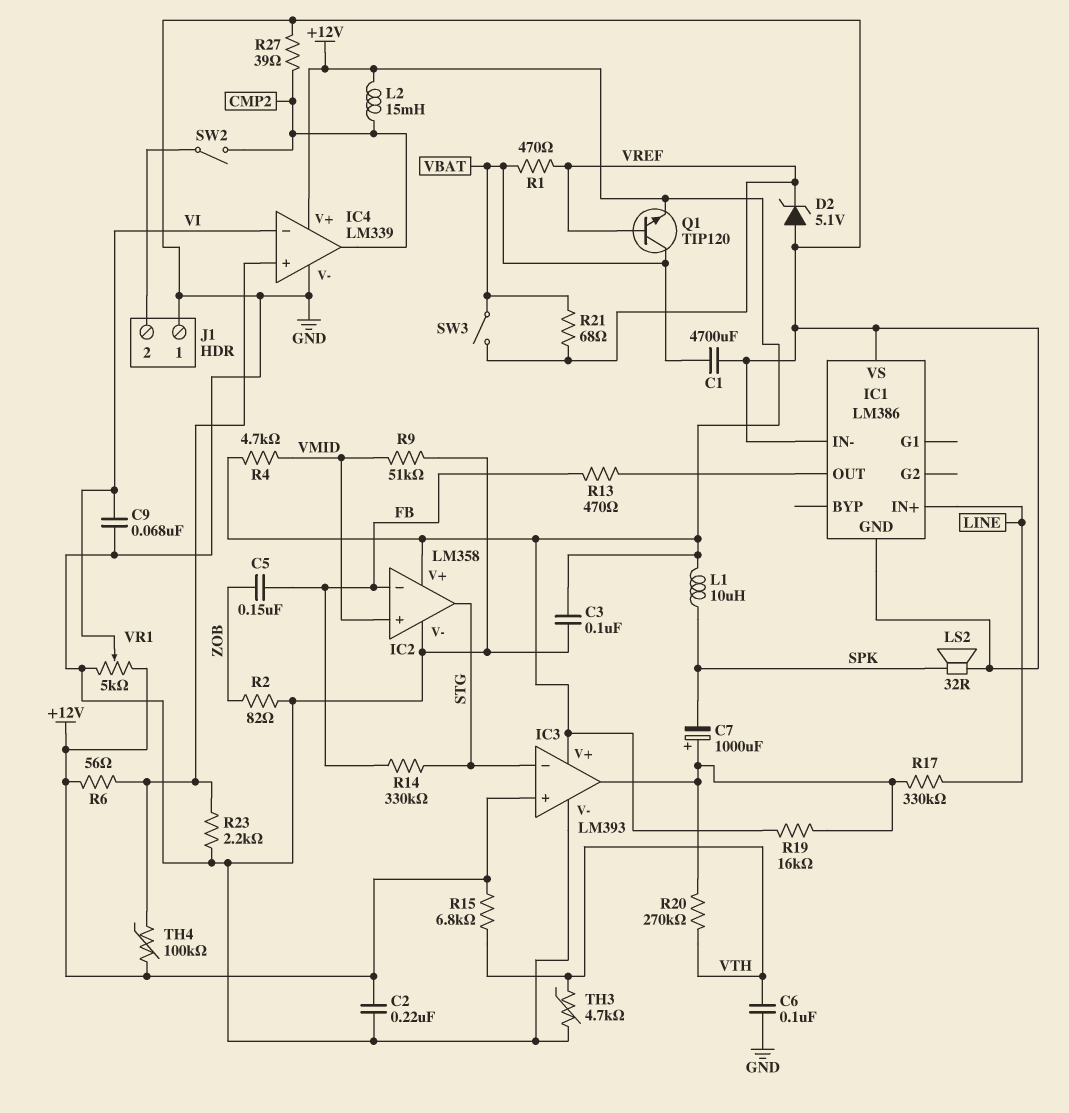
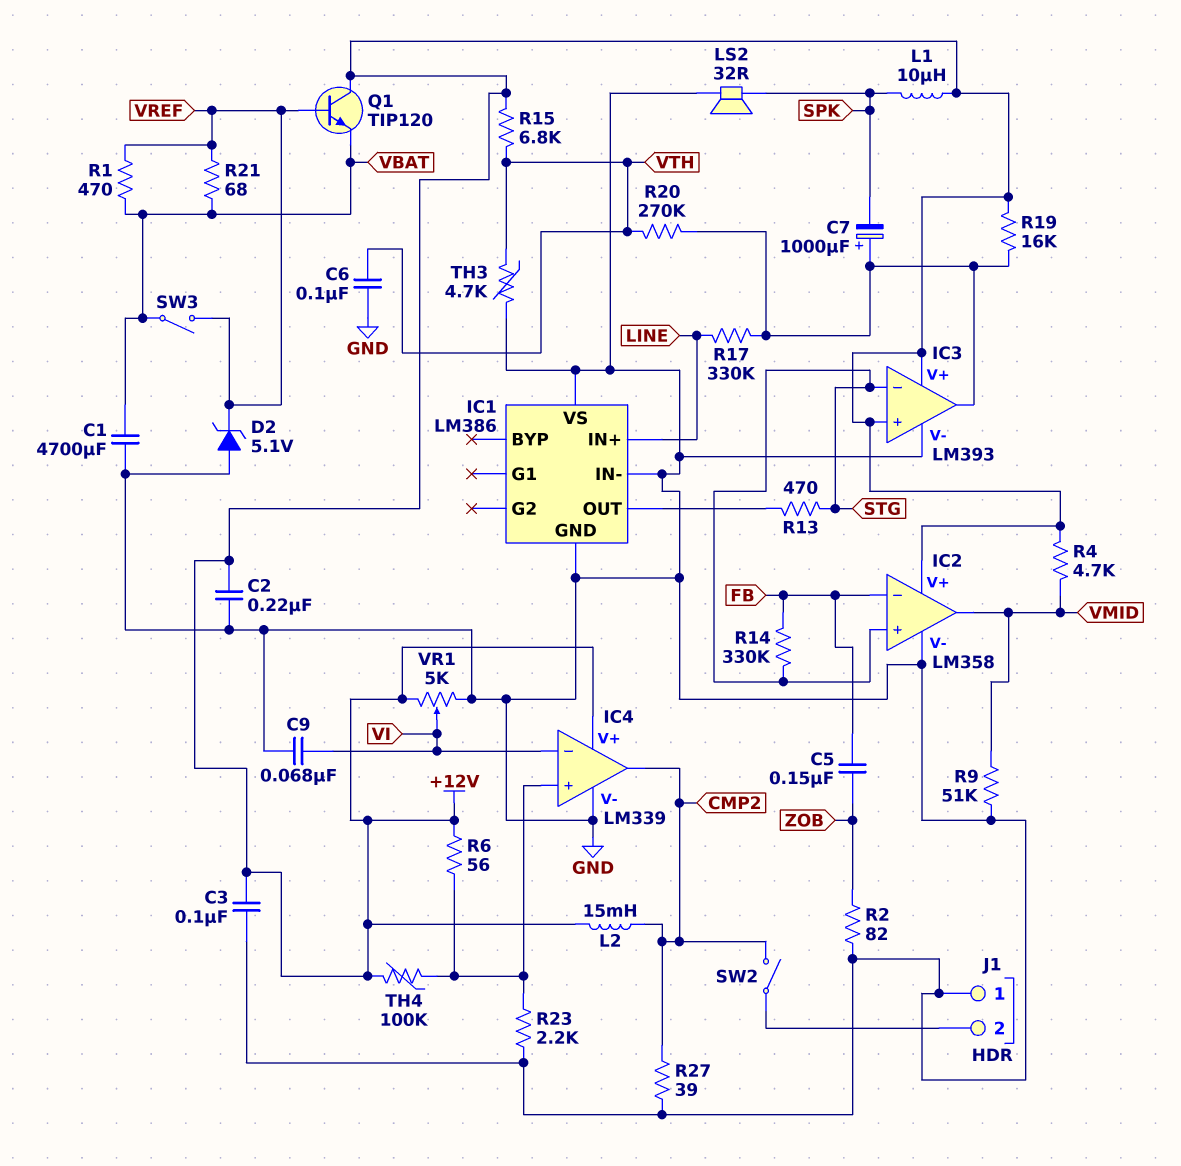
IC2 pin in+: VMID -> STG
IC2 pin out: STG -> VMID
Q1: NPN TIP120 (B VREF, C VBAT, E +12V) -> NPN TIP120 (B VREF, C +12V, E VBAT)
R13: 470 (FB, IC1/OUT) -> 470 (IC1/OUT, STG)

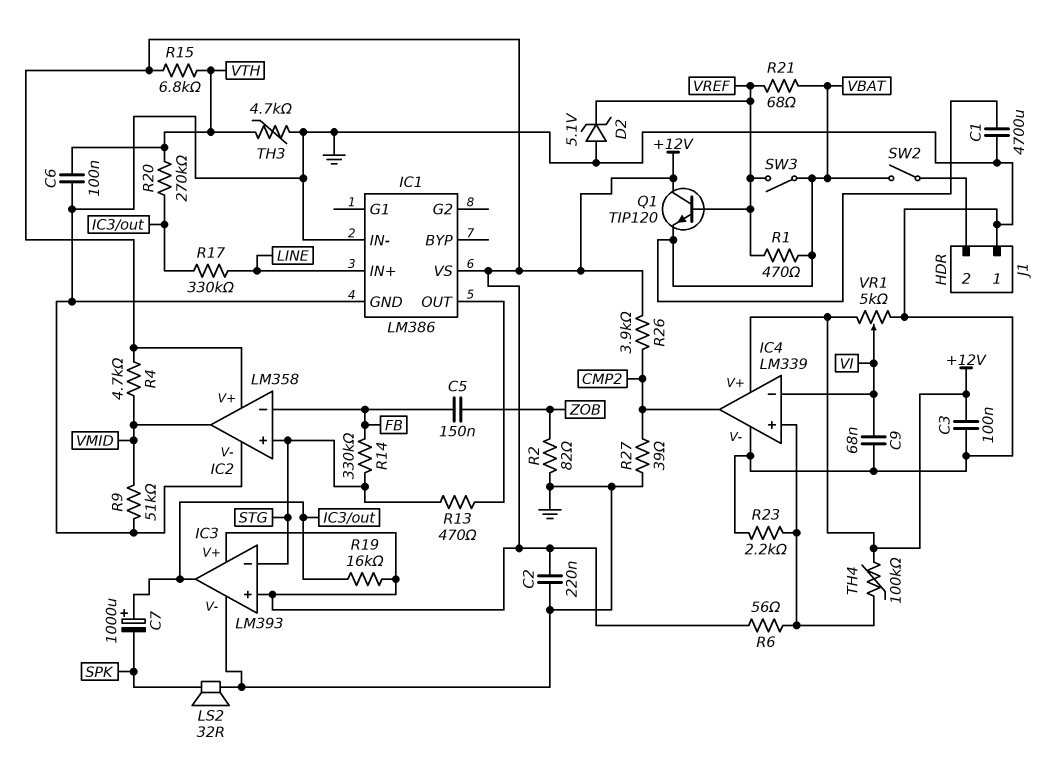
IC1 pin VS: GND -> +12V
L1: 10uH (+12V, SPK) -> none
L2: 15mH (+12V, CMP2) -> none
R26: none -> 3.9k (+12V, CMP2)
SW2: switch (CMP2, J1/2) -> switch (J1/2, VBAT)

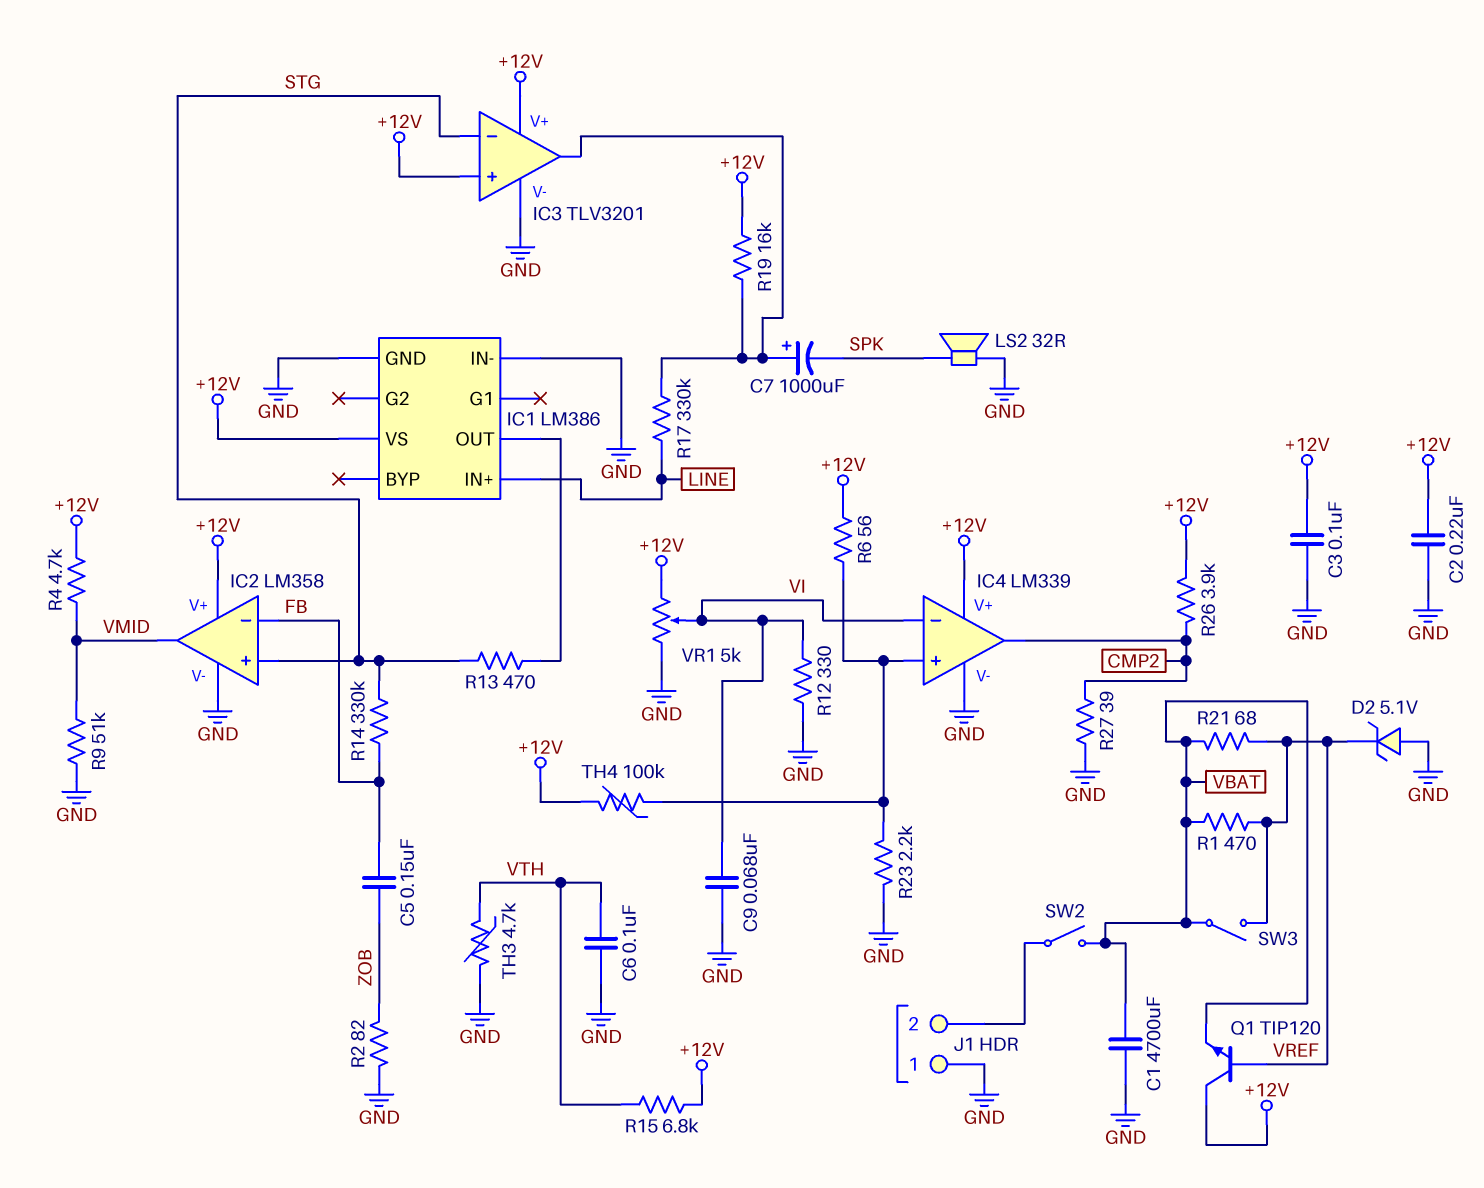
IC3: LM393 -> TLV3201
R12: none -> 330 (GND, VI)
R20: 270k (IC3/out, VTH) -> none

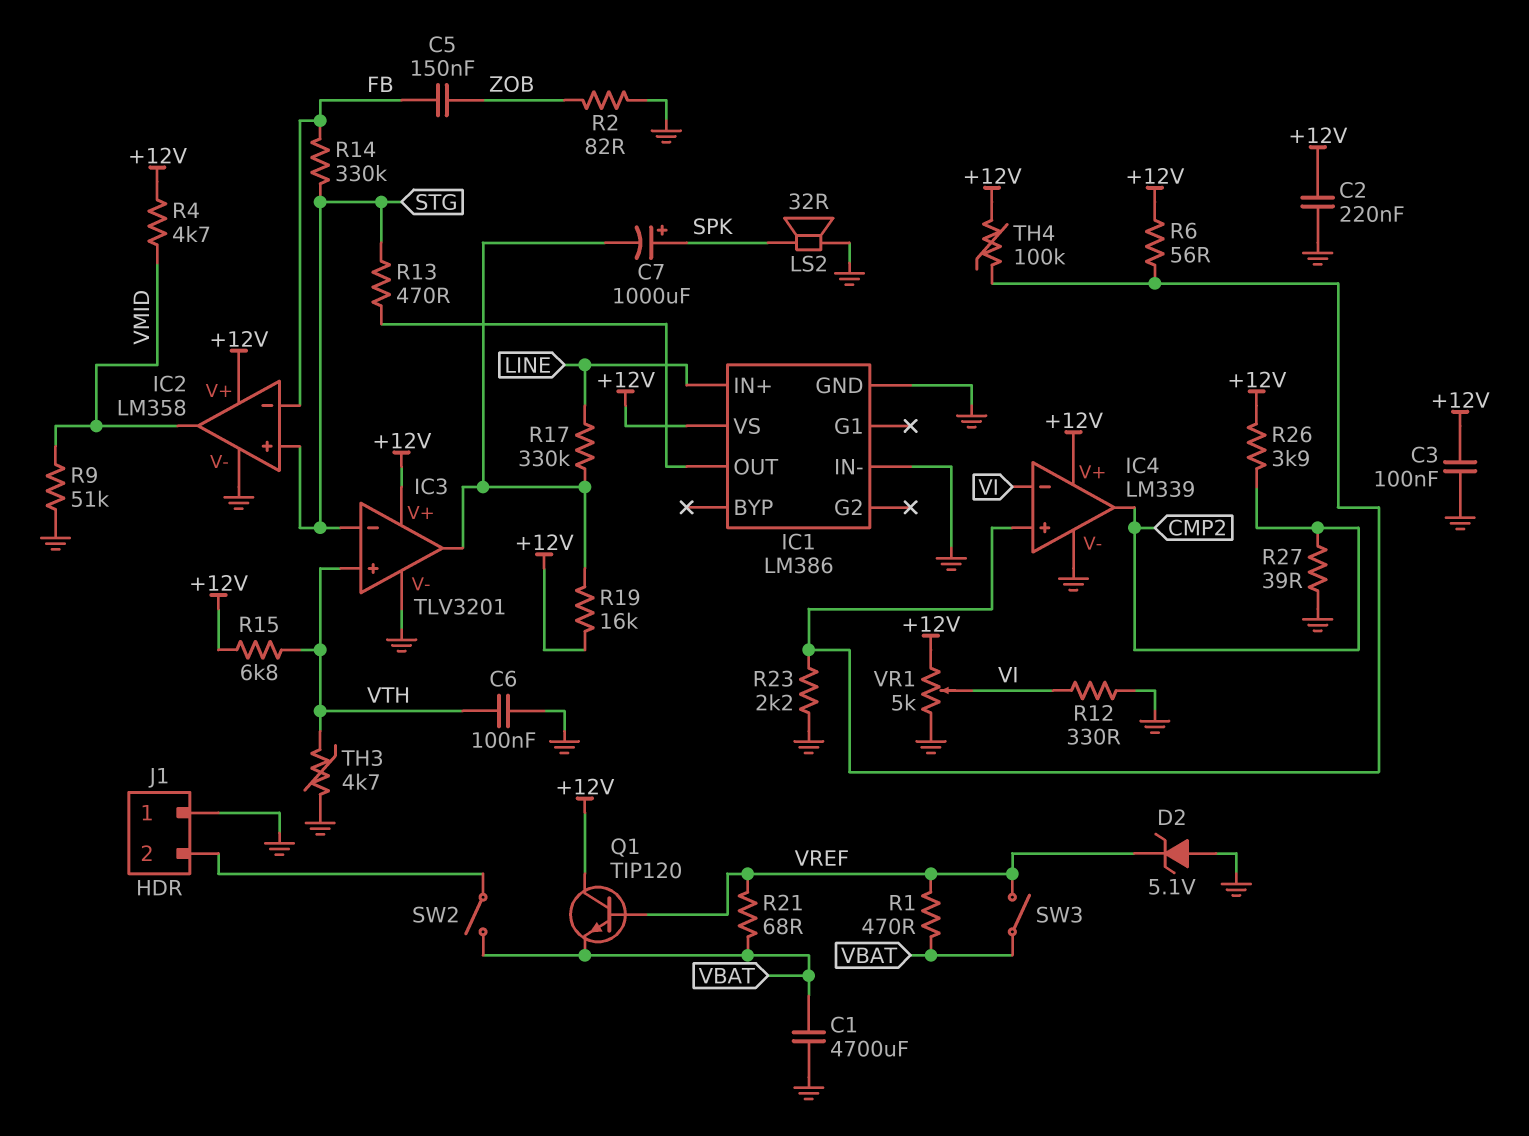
C7: 1000uF (plus IC3/out, minus SPK) -> 1000uF (plus SPK, minus IC3/out)
C9: 68nF (GND, VI) -> none
IC3 pin in+: +12V -> VTH

